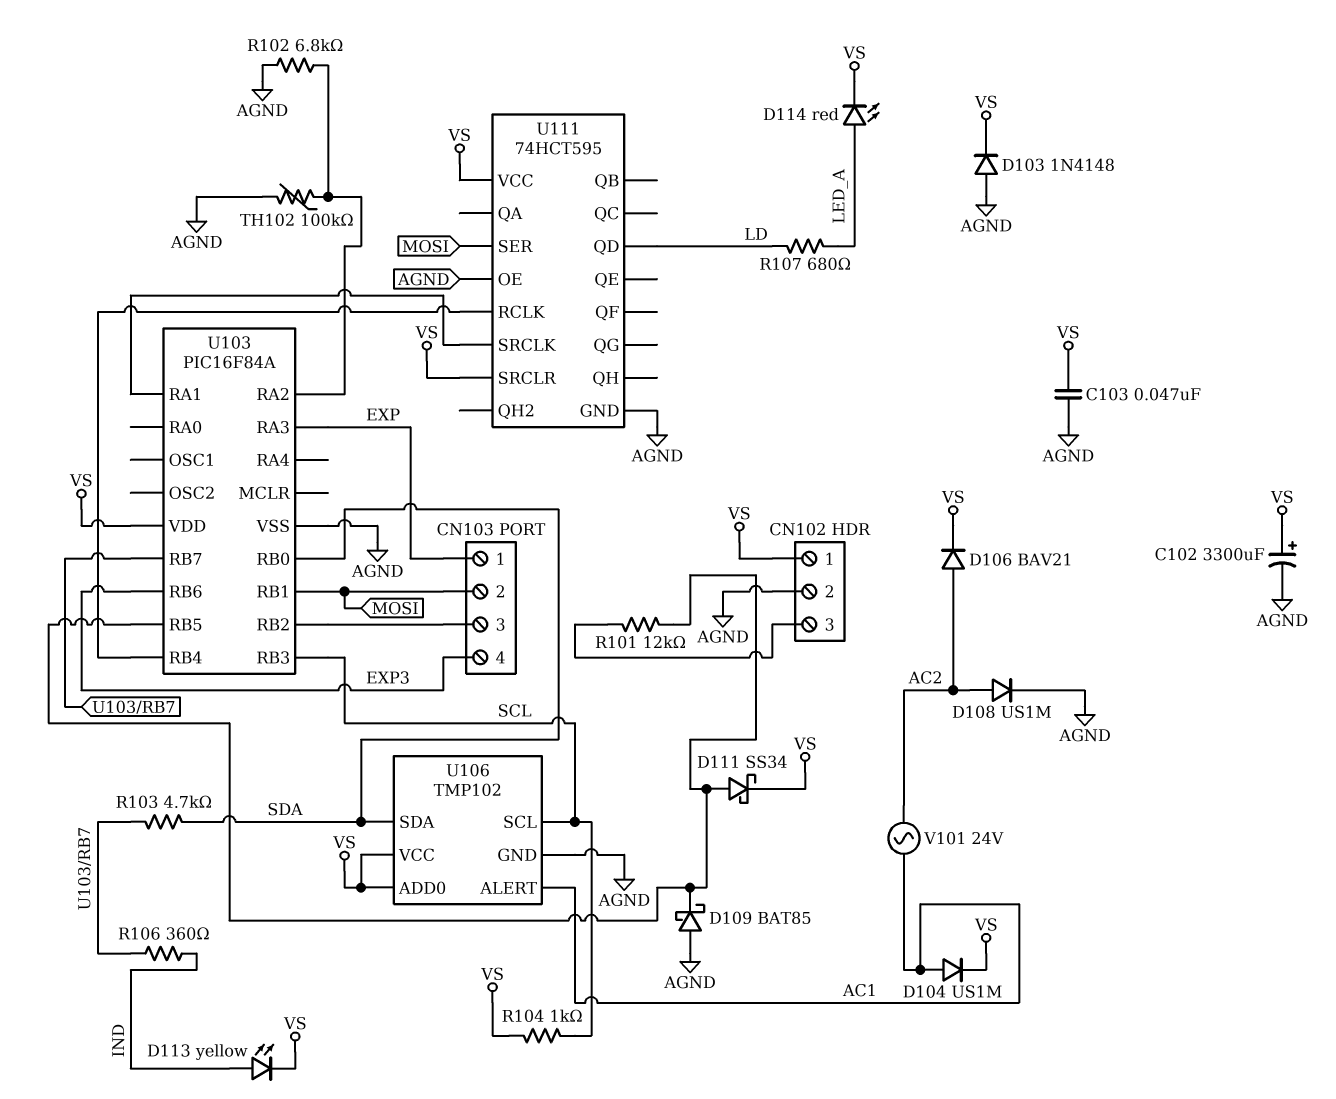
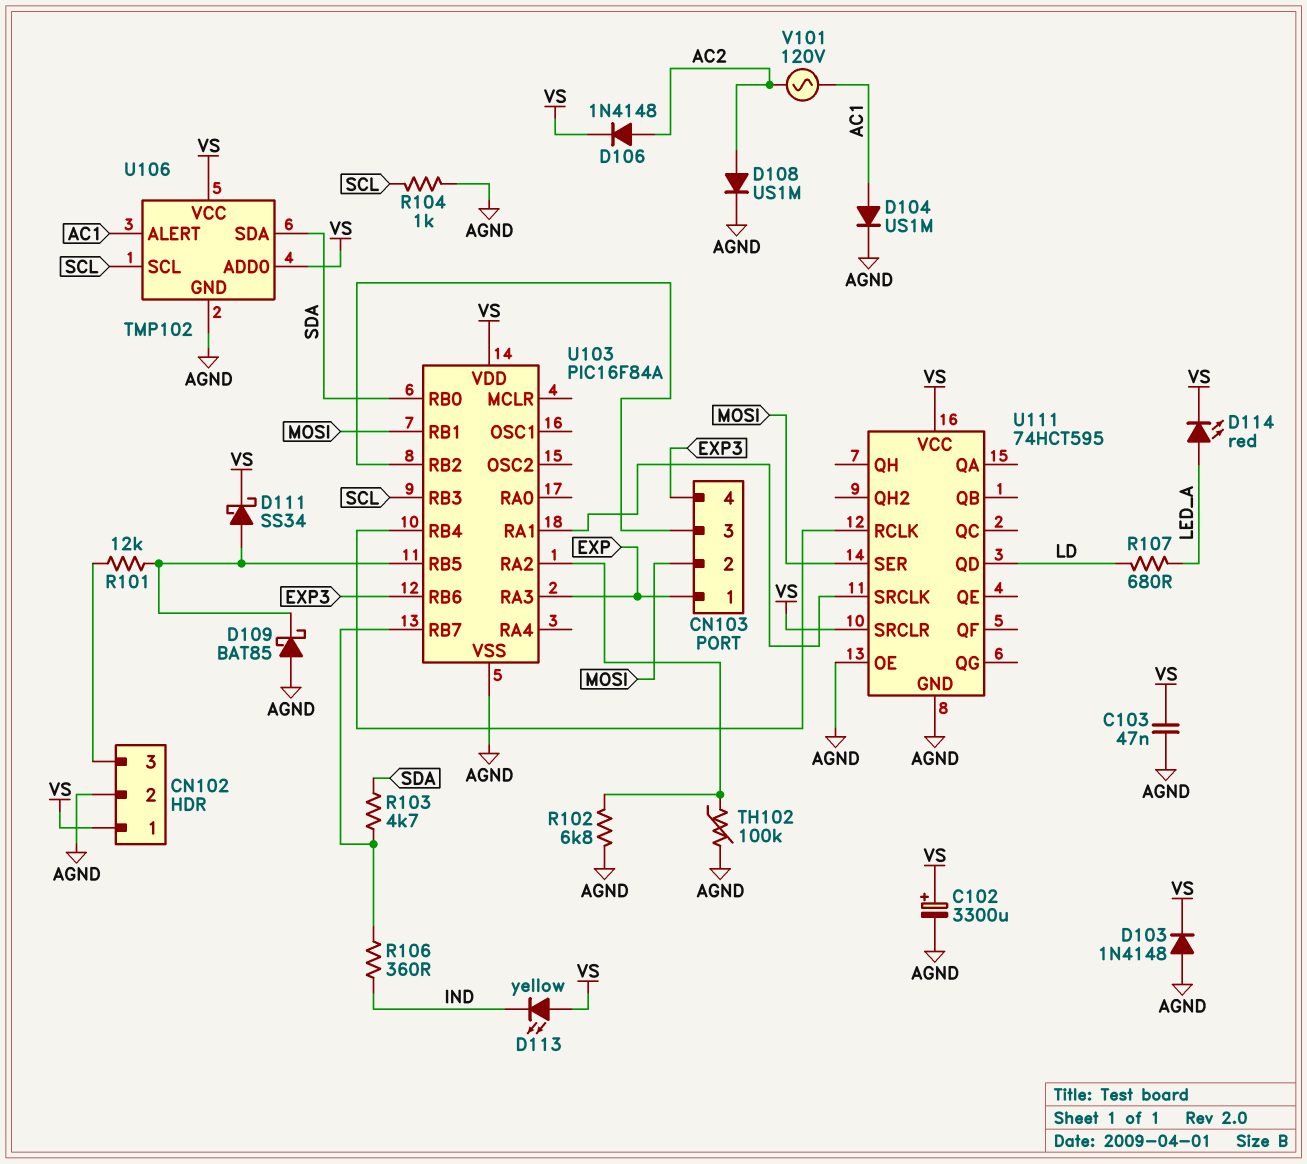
D104: diode US1M (A AC1, K VS) -> diode US1M (A AC1, K AGND)
D106: diode BAV21 (A AC2, K VS) -> diode 1N4148 (A AC2, K VS)
D113: LED yellow (A IND, K VS) -> LED yellow (A VS, K IND)
R104: 1k (SCL, VS) -> 1k (AGND, SCL)
V101: AC 24V (AC1, AC2) -> AC 120V (AC1, AC2)

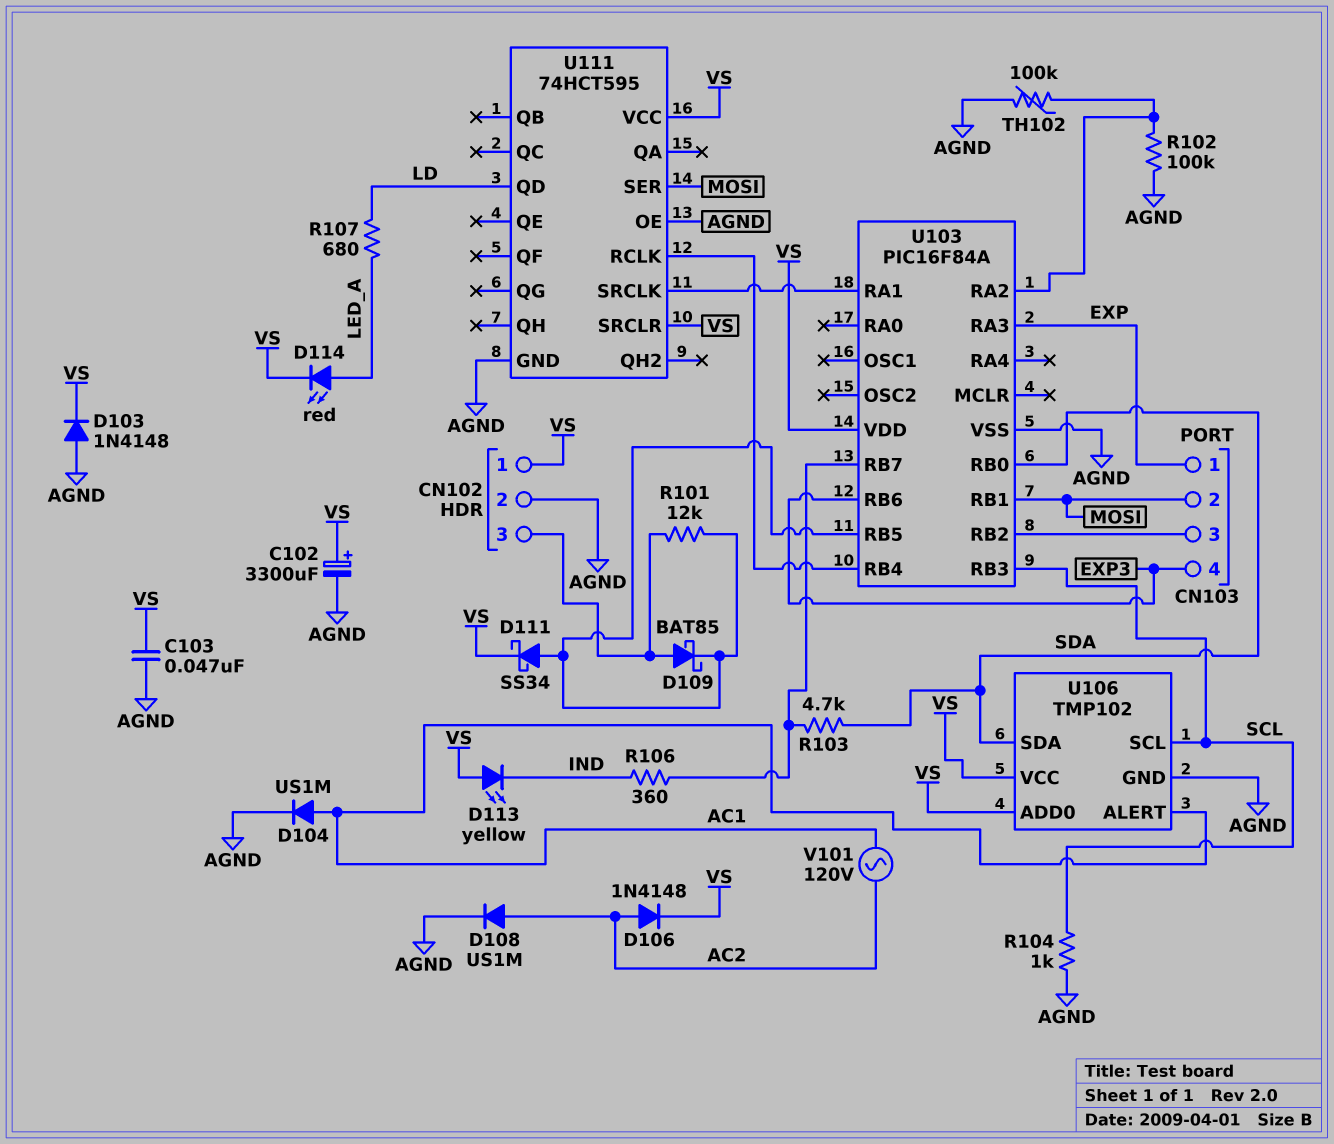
D109: schottky BAT85 (A AGND, K U103/RB5) -> schottky BAT85 (A CN102/3, K U103/RB5)
R102: 6.8k (AGND, U103/RA2) -> 100k (AGND, U103/RA2)

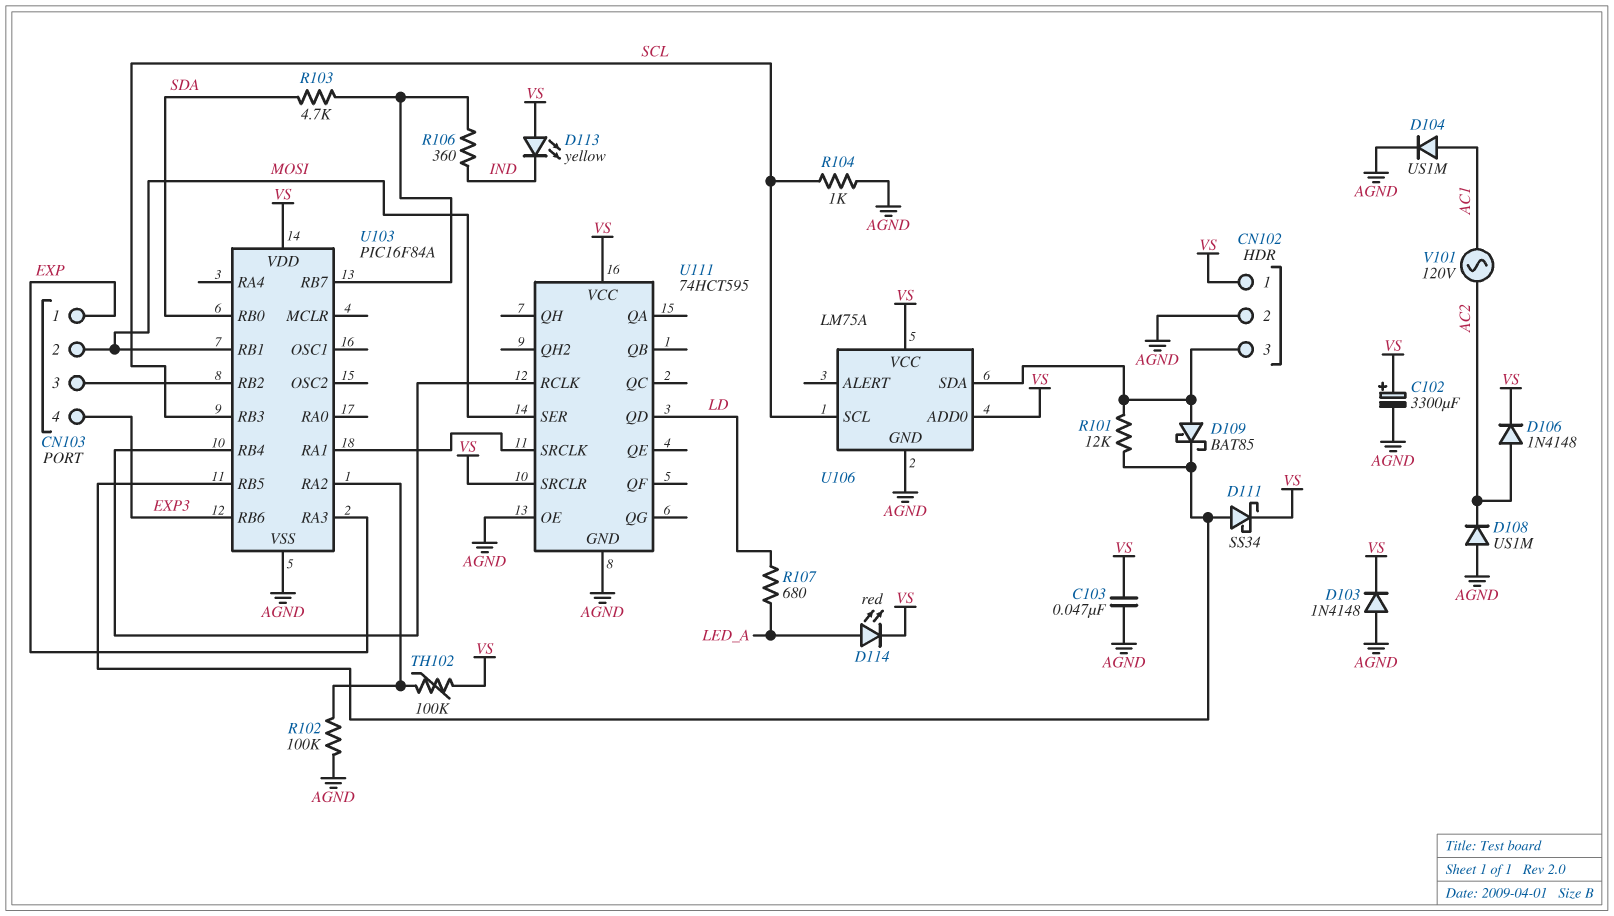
D108: diode US1M (A AC2, K AGND) -> diode US1M (A AGND, K AC2)
TH102: 100k (AGND, U103/RA2) -> 100k (U103/RA2, VS)
U106: TMP102 -> LM75A
U106 pin ALERT: AC1 -> none
U106 pin SDA: SDA -> CN102/3

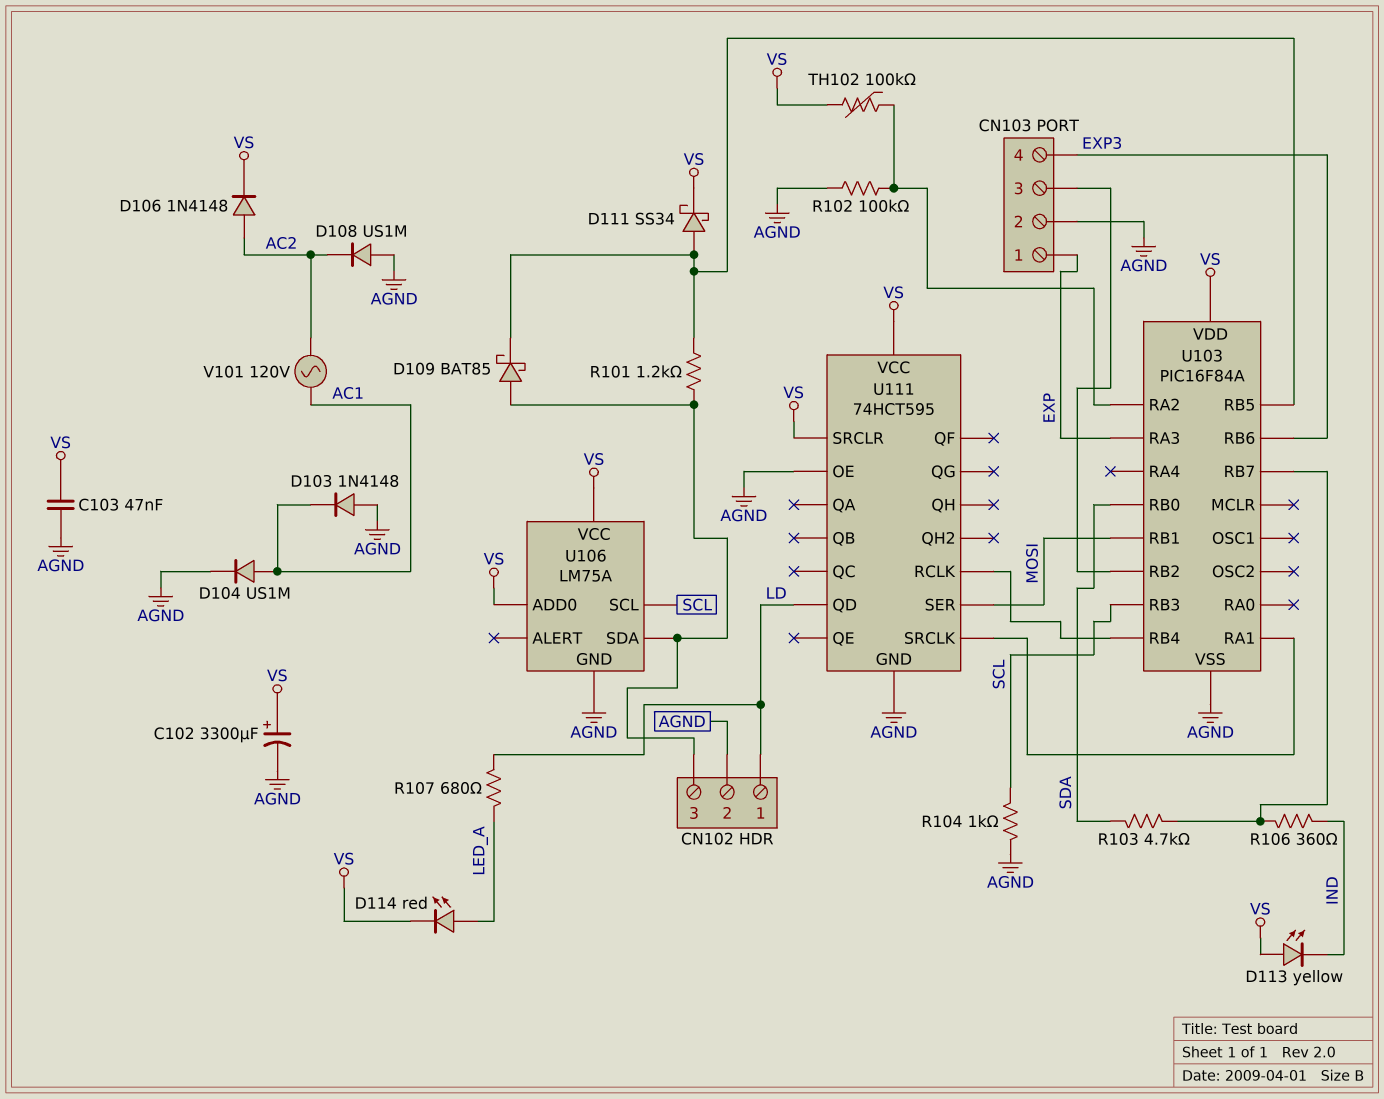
CN102 pin 1: VS -> LD
CN103 pin 2: MOSI -> AGND
D103: diode 1N4148 (A AGND, K VS) -> diode 1N4148 (A AGND, K AC1)
R101: 12k (CN102/3, U103/RB5) -> 1.2k (CN102/3, U103/RB5)

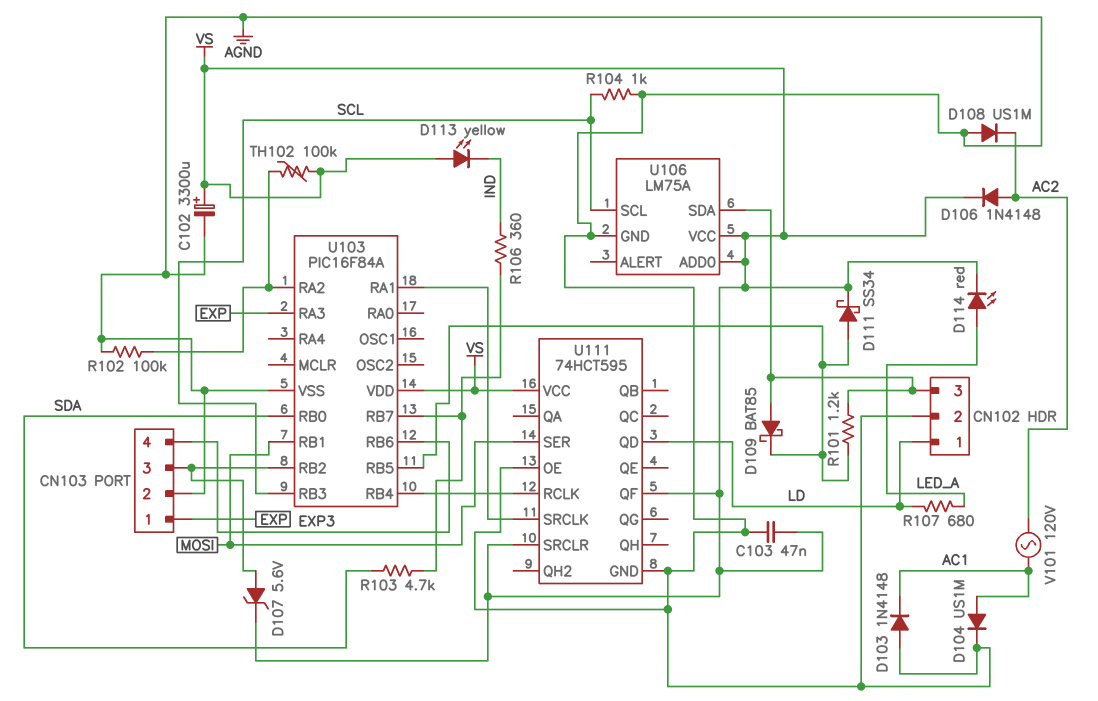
D107: none -> zener 5.6V (A CN103/3, K VS)
U111 pin QF: none -> VS

